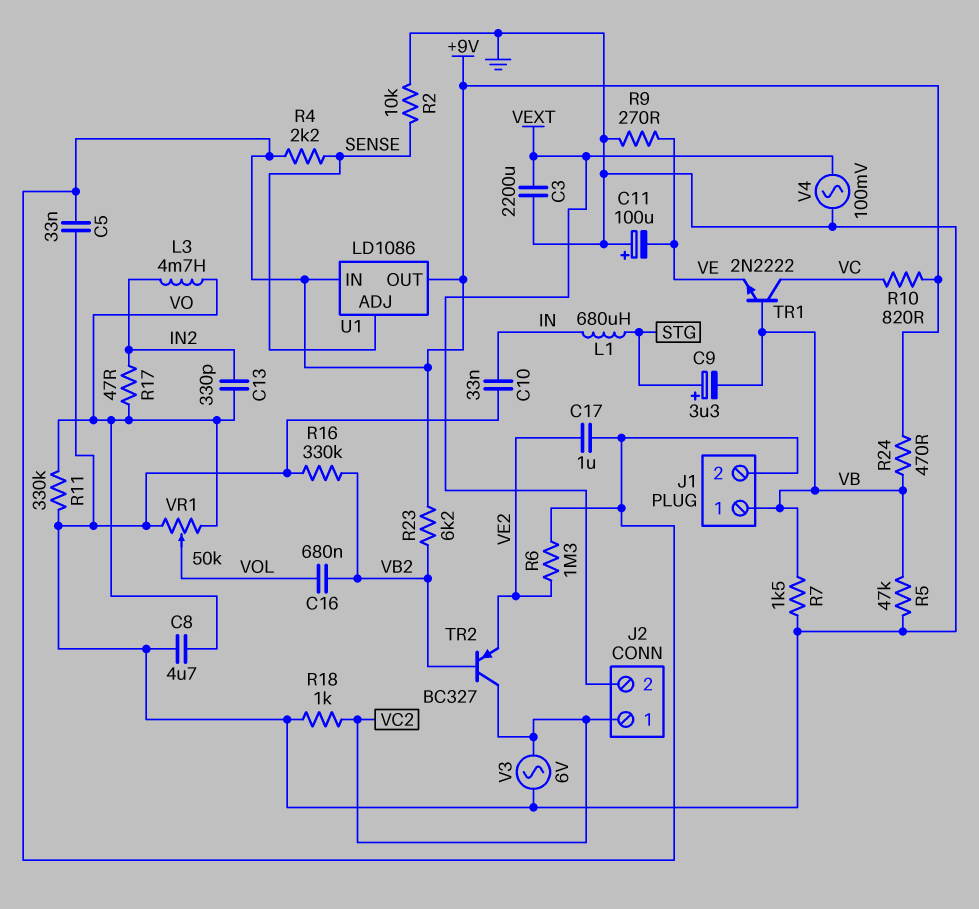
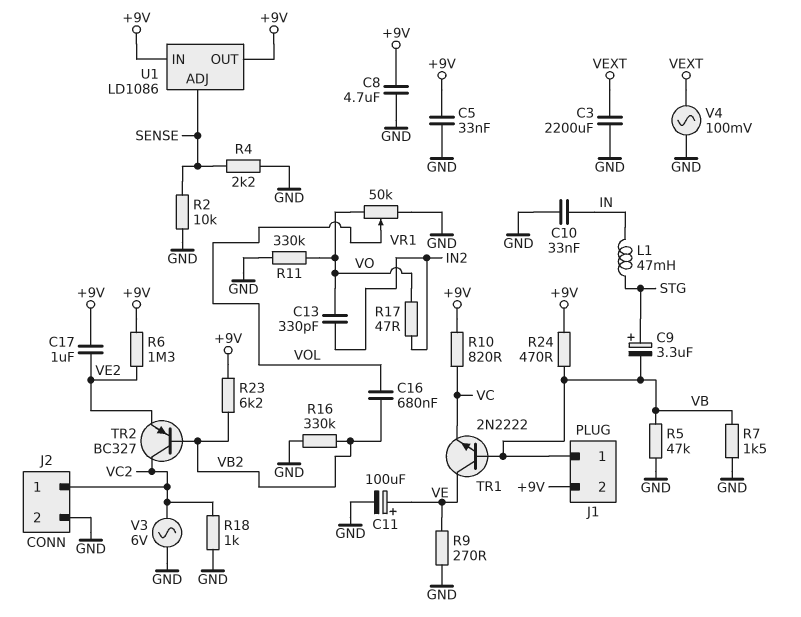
C8: 4.7uF (GND, VO) -> 4.7uF (+9V, GND)
C11: 100uF (plus GND, minus VE) -> 100uF (plus VE, minus GND)
J2 pin 2: VEXT -> GND
L1: 680uH (IN, STG) -> 47mH (IN, STG)
L3: 4.7mH (IN2, VO) -> none
R4: 2.2k (+9V, SENSE) -> 2.2k (GND, SENSE)
TR1: NPN 2N2222 (B VB, C VC, E VE) -> NPN 2N2222 (B VB, C VE, E VC)

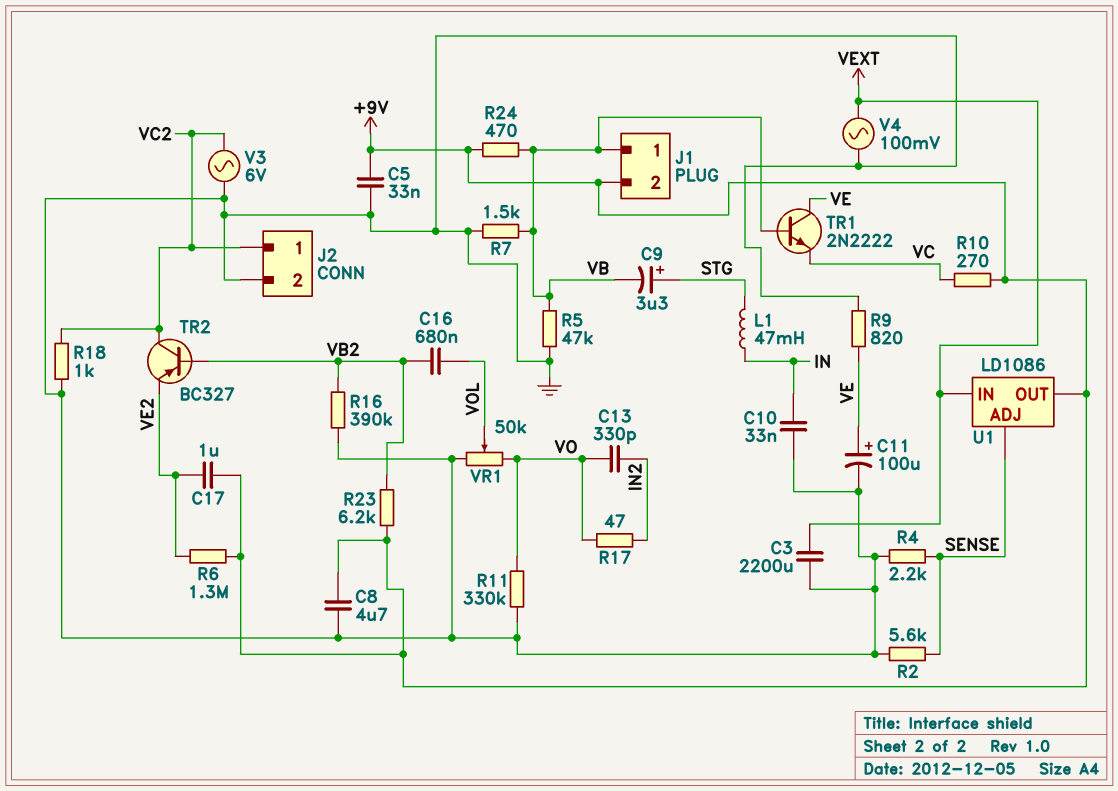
R2: 10k (GND, SENSE) -> 5.6k (GND, SENSE)
R9: 270 (GND, VE) -> 820 (GND, VE)
R10: 820 (+9V, VC) -> 270 (+9V, VC)
R16: 330k (GND, VB2) -> 390k (GND, VB2)
U1 pin IN: +9V -> VEXT

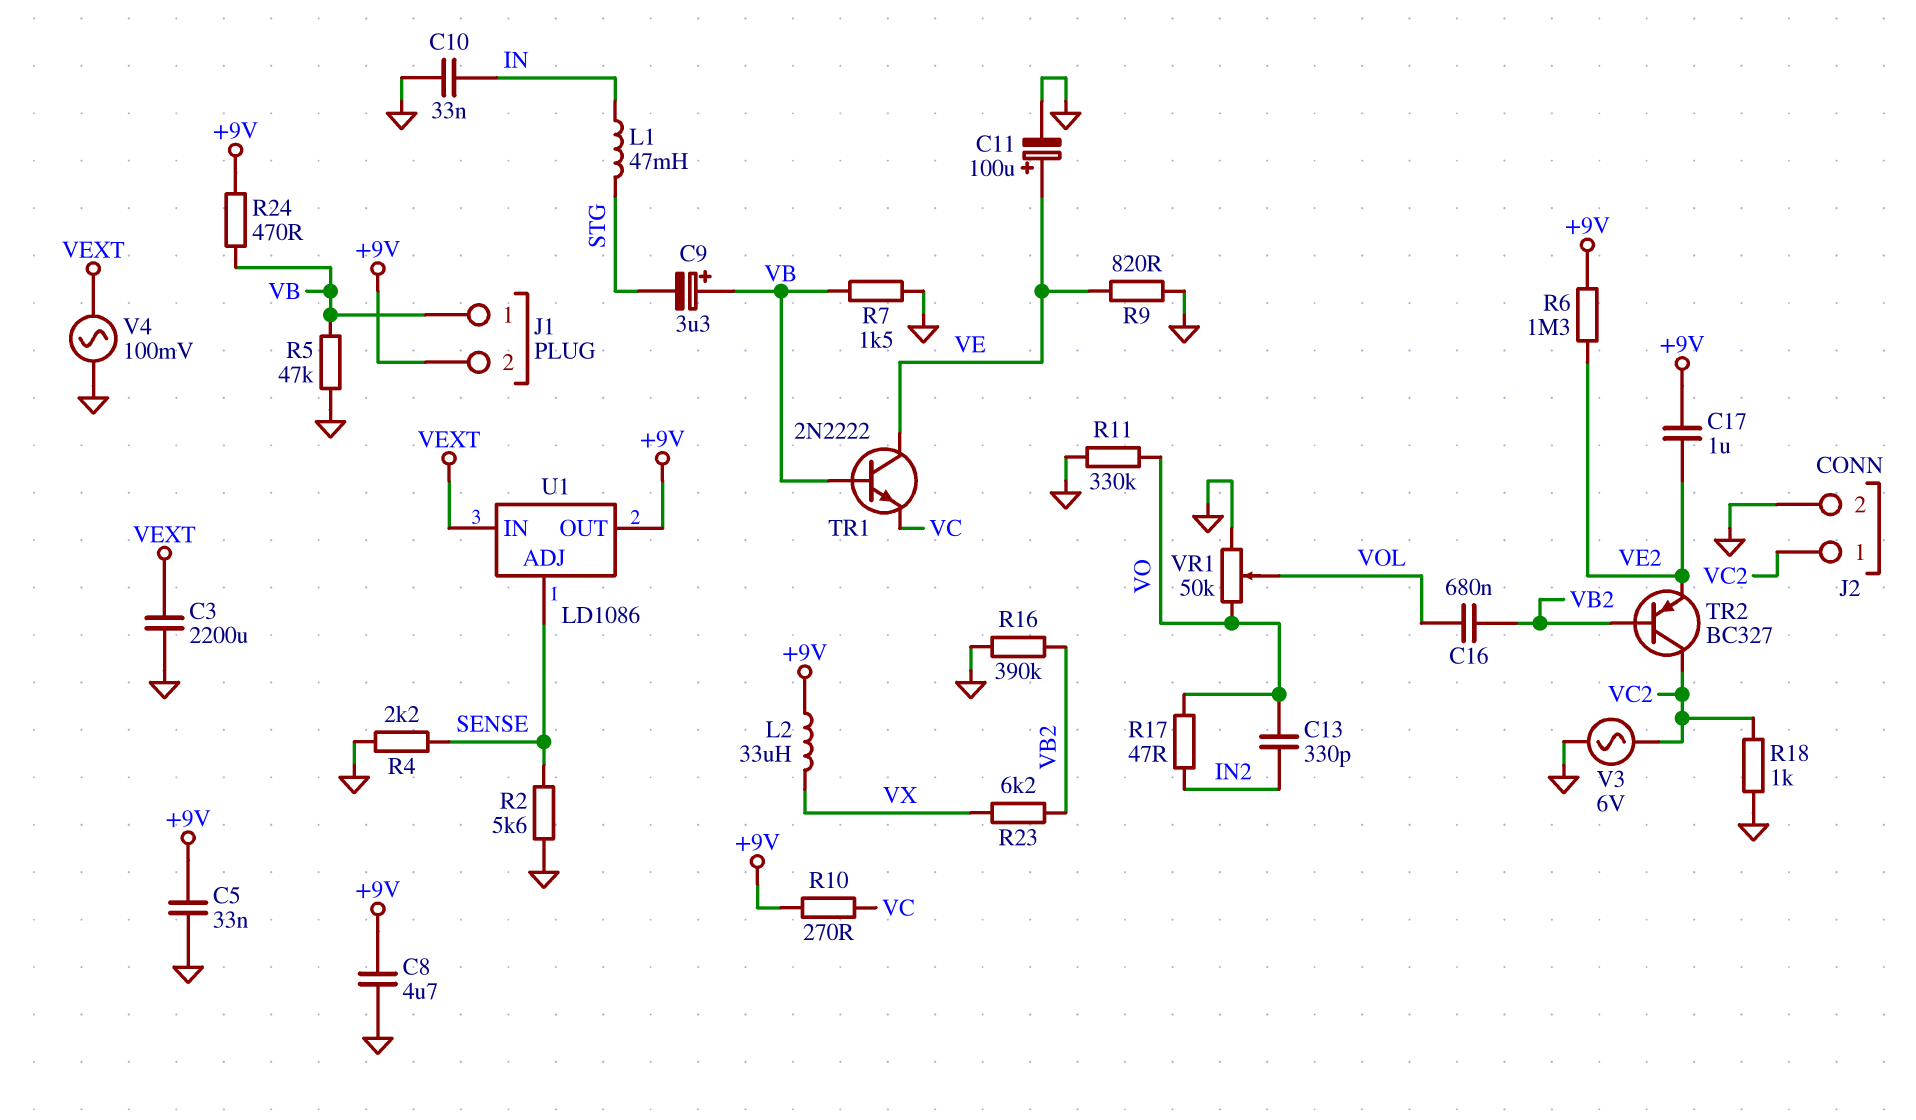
C9: 3.3uF (plus STG, minus VB) -> 3.3uF (plus VB, minus STG)
L2: none -> 33uH (+9V, VX)
R23: 6.2k (+9V, VB2) -> 6.2k (VB2, VX)

